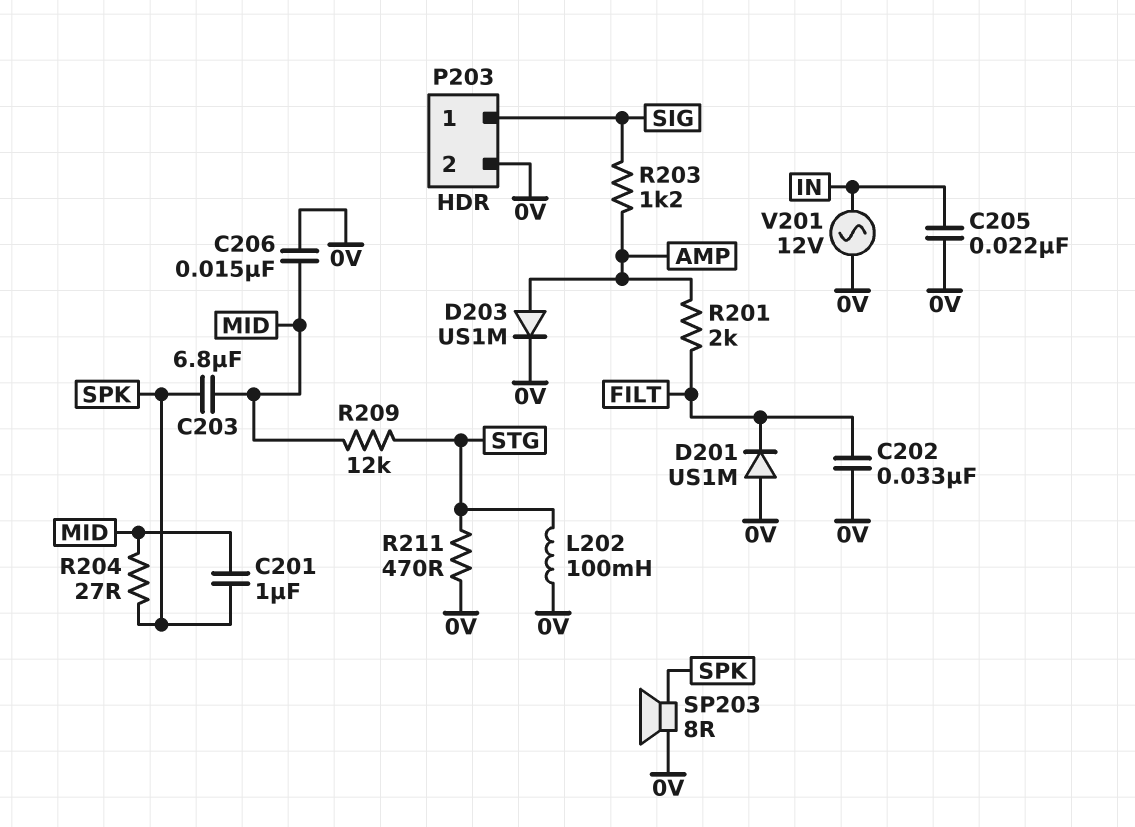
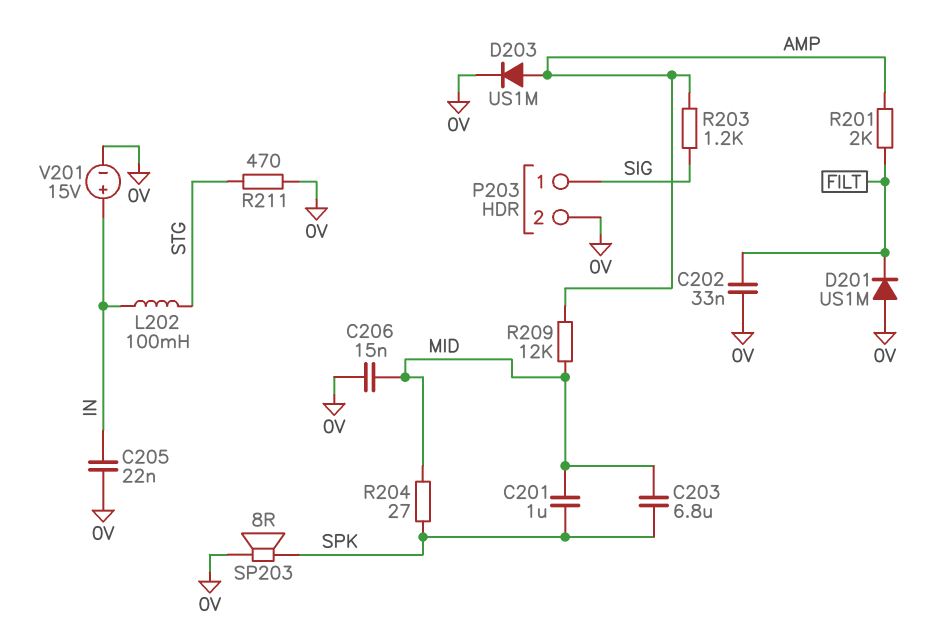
L202: 100mH (0V, STG) -> 100mH (IN, STG)
R209: 12k (MID, STG) -> 12k (AMP, MID)
V201: AC 12V (0V, IN) -> 15V (plus IN, minus 0V)

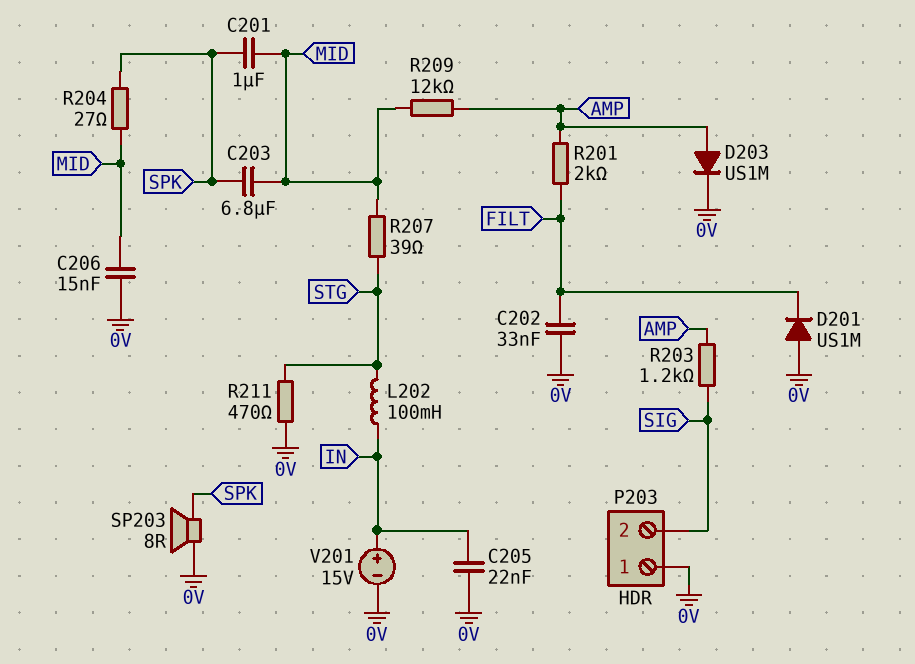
P203 pin 1: SIG -> 0V
P203 pin 2: 0V -> SIG
R207: none -> 39 (MID, STG)

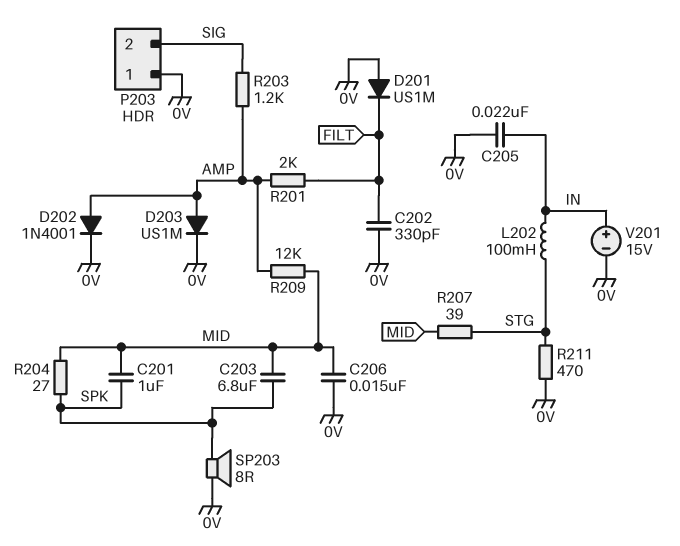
C202: 33nF (0V, FILT) -> 330pF (0V, FILT)
D202: none -> diode 1N4001 (A AMP, K 0V)

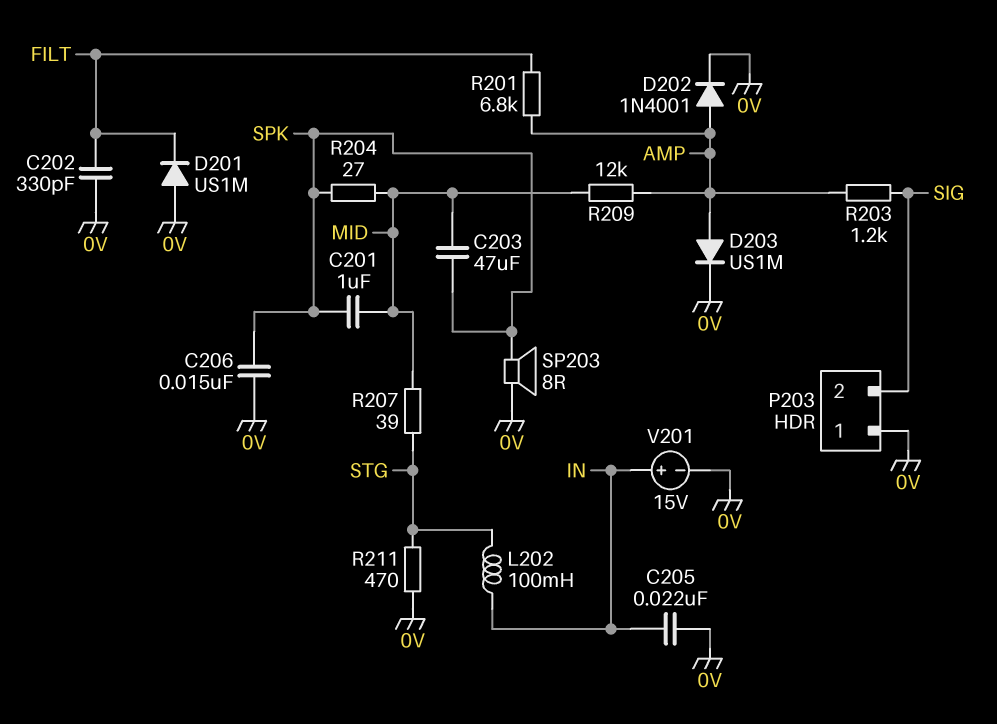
C203: 6.8uF (MID, SPK) -> 47uF (MID, SPK)
C206: 15nF (0V, MID) -> 15nF (0V, SPK)
R201: 2k (AMP, FILT) -> 6.8k (AMP, FILT)

